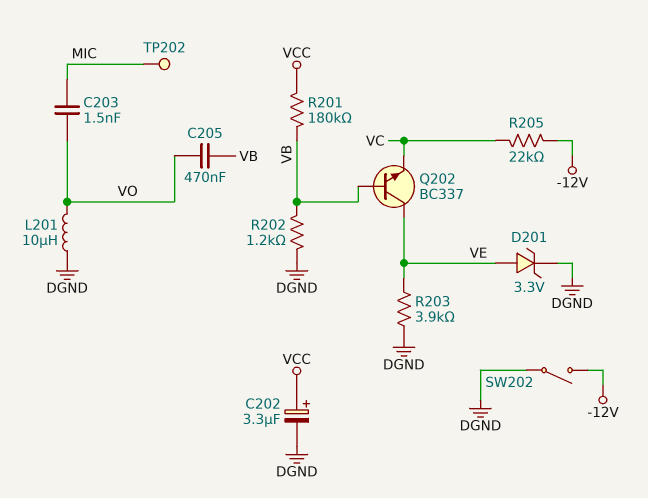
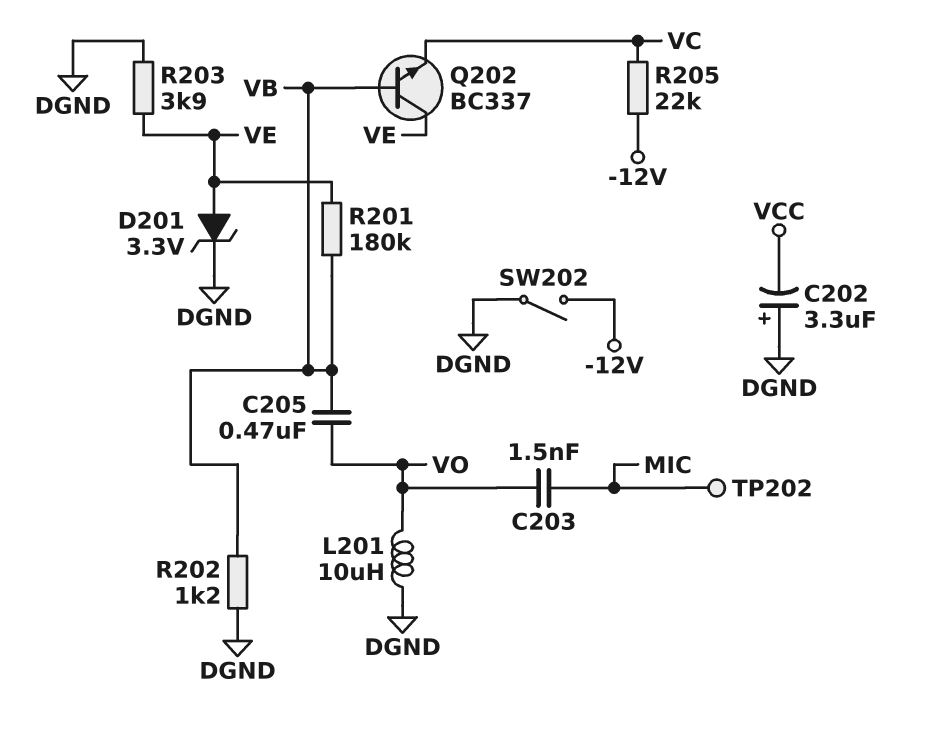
C202: 3.3uF (plus VCC, minus DGND) -> 3.3uF (plus DGND, minus VCC)
R201: 180k (VB, VCC) -> 180k (VB, VE)

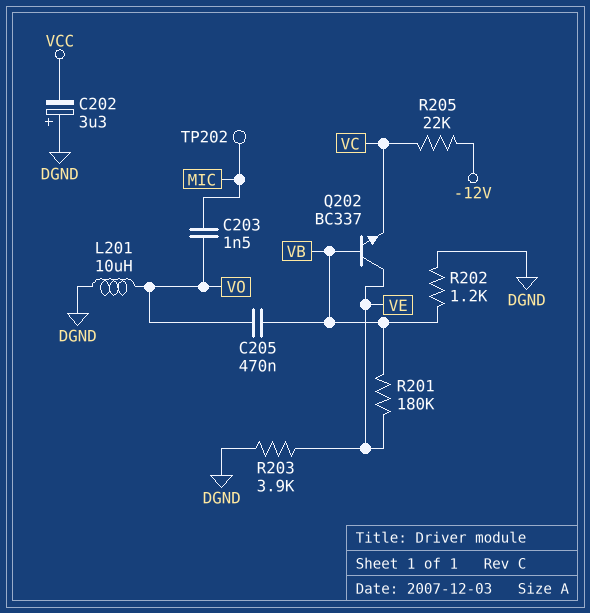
D201: zener 3.3V (A VE, K DGND) -> none
SW202: switch (-12V, DGND) -> none

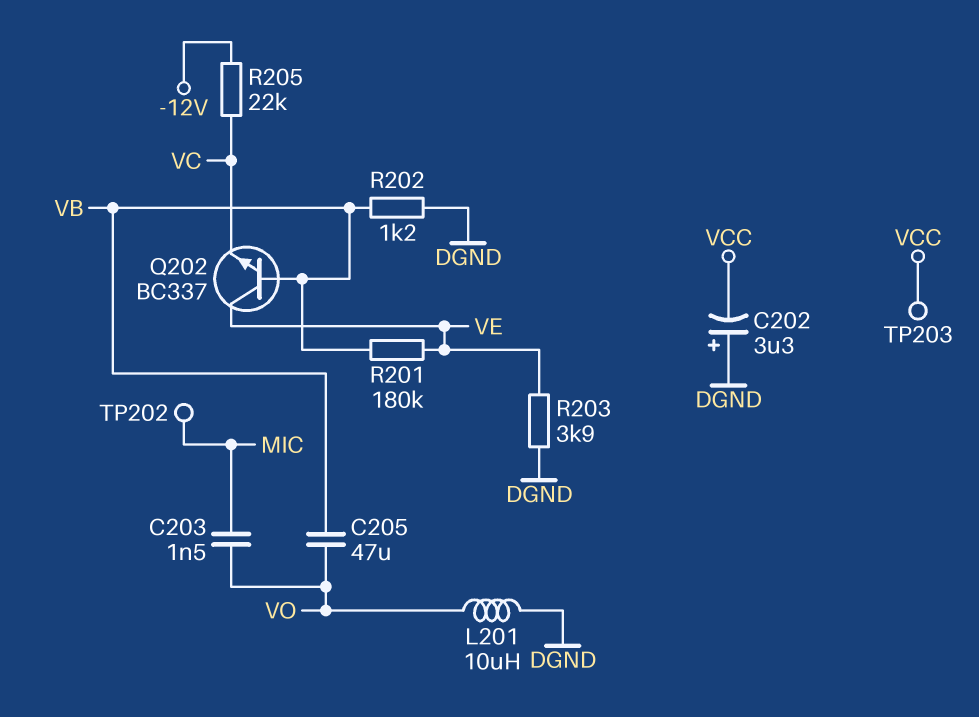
C205: 470nF (VB, VO) -> 47uF (VB, VO)
TP203: none -> test point (VCC)

